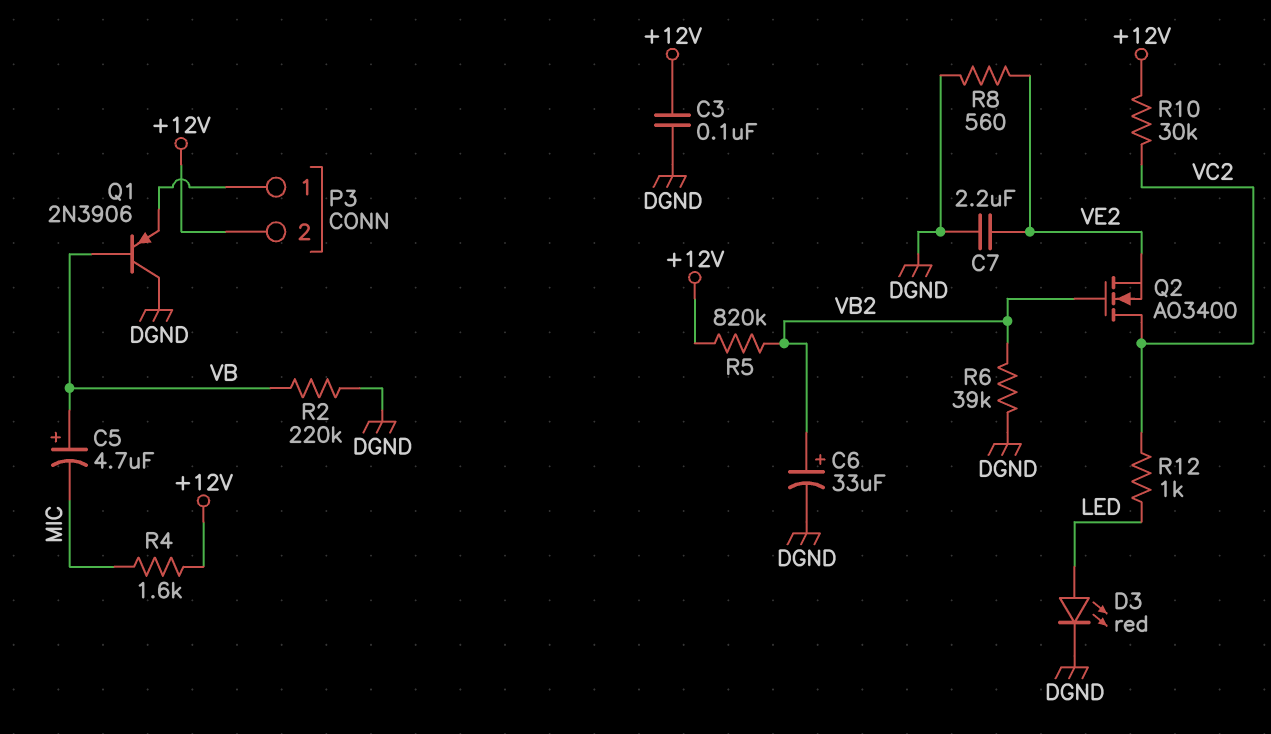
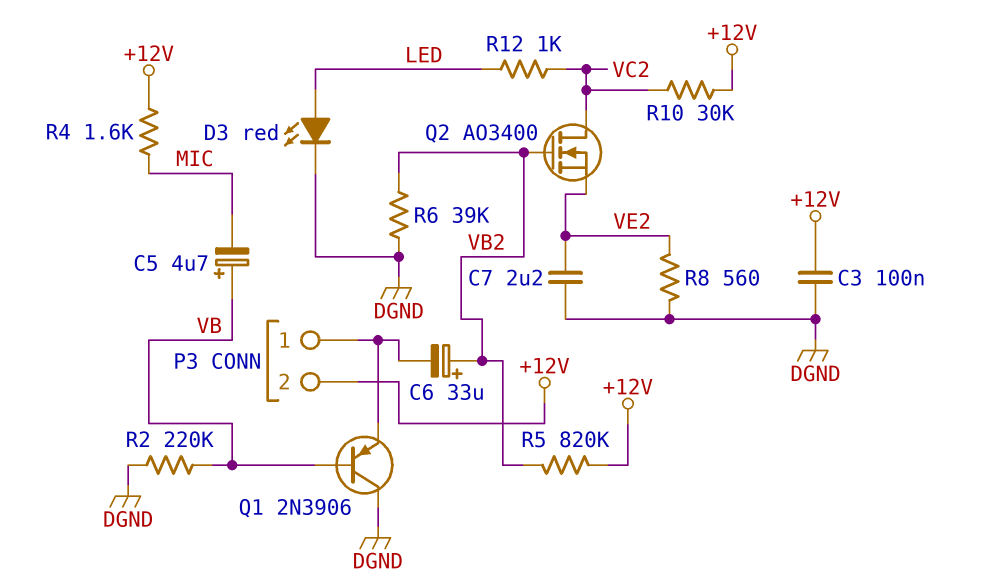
C6: 33uF (plus VB2, minus DGND) -> 33uF (plus VB2, minus P3/1)

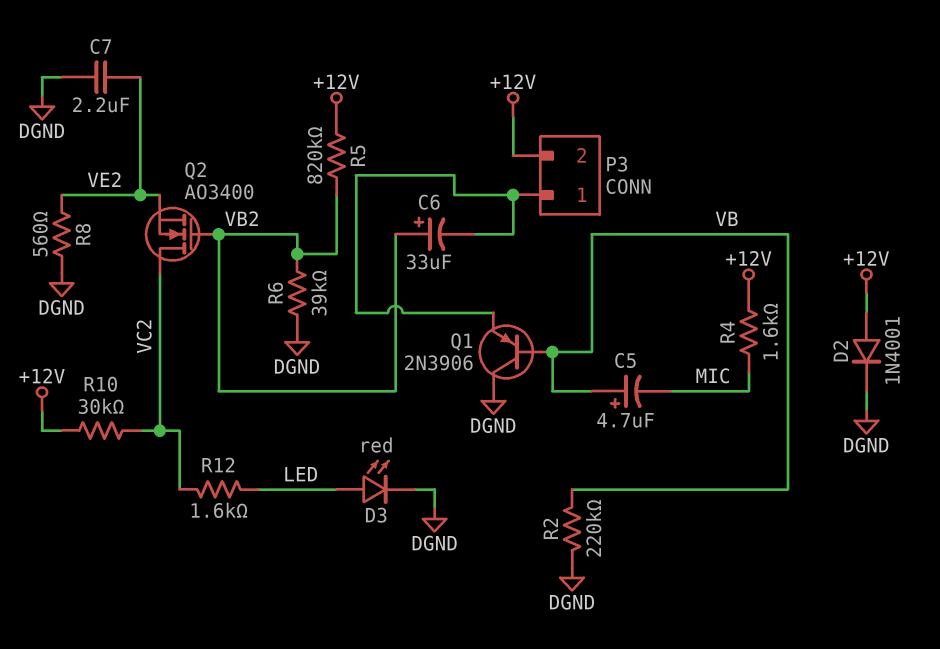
C3: 100nF (+12V, DGND) -> none
D2: none -> diode 1N4001 (A +12V, K DGND)
R12: 1k (LED, VC2) -> 1.6k (LED, VC2)

